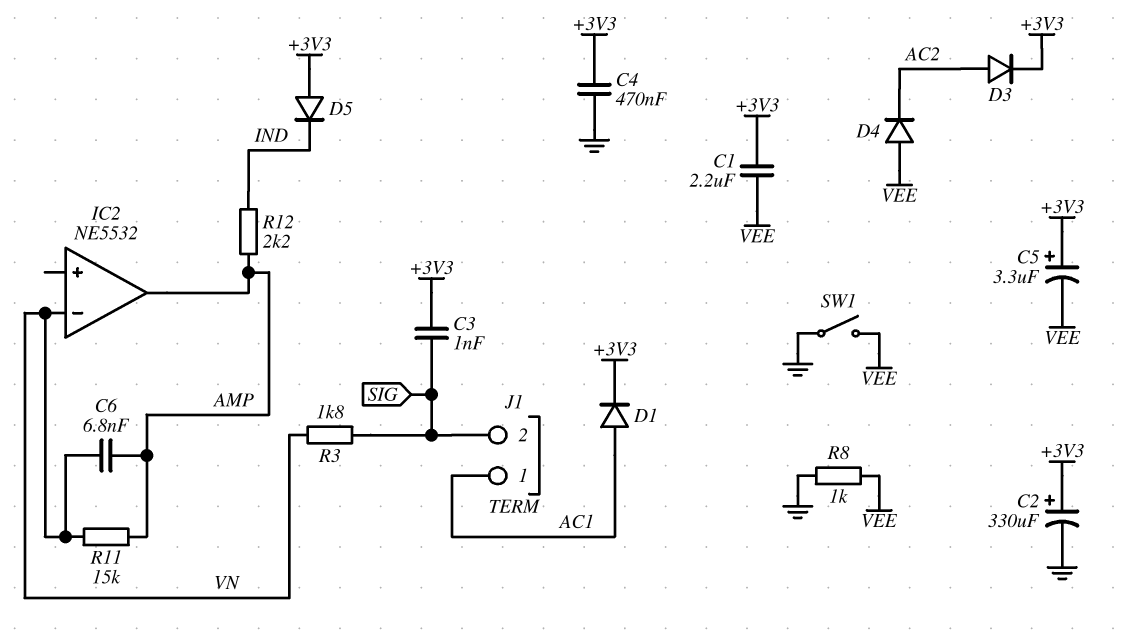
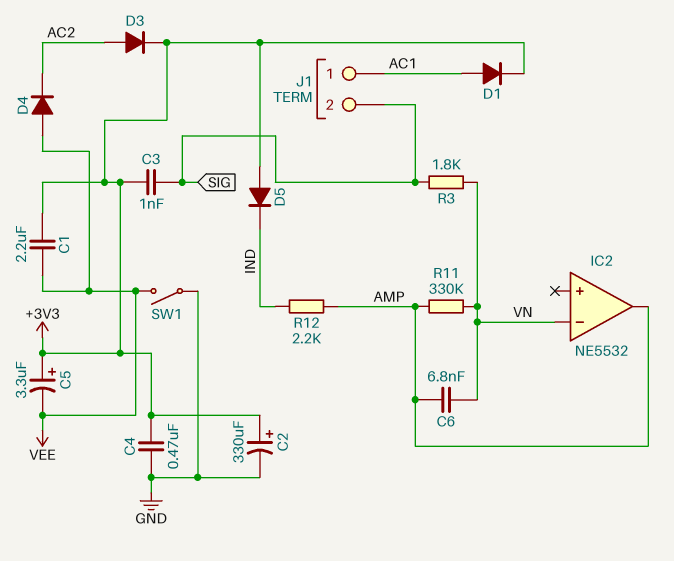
R8: 1k (GND, VEE) -> none
R11: 15k (AMP, VN) -> 330k (AMP, VN)

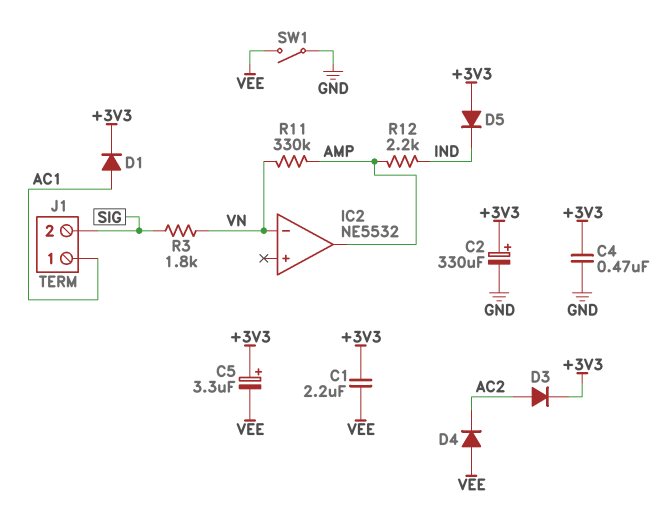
C3: 1nF (+3V3, SIG) -> none
C6: 6.8nF (AMP, VN) -> none

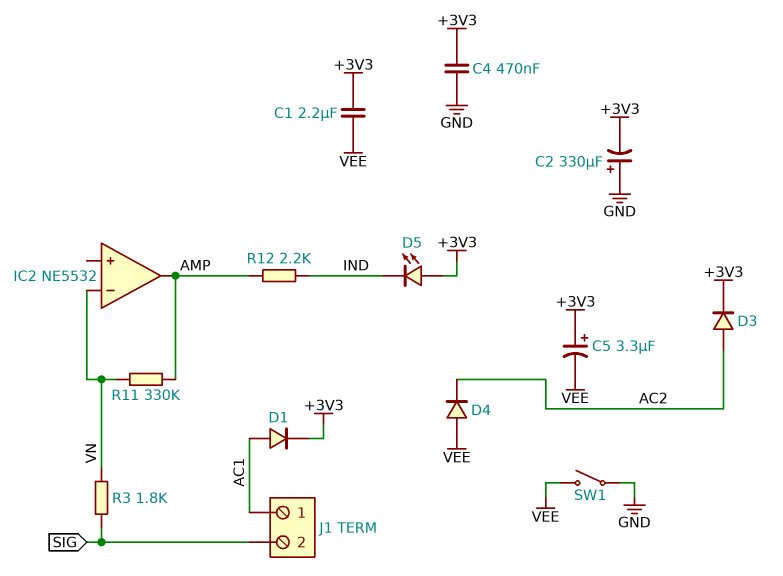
C2: 330uF (plus +3V3, minus GND) -> 330uF (plus GND, minus +3V3)
D5: diode (A +3V3, K IND) -> LED (A +3V3, K IND)

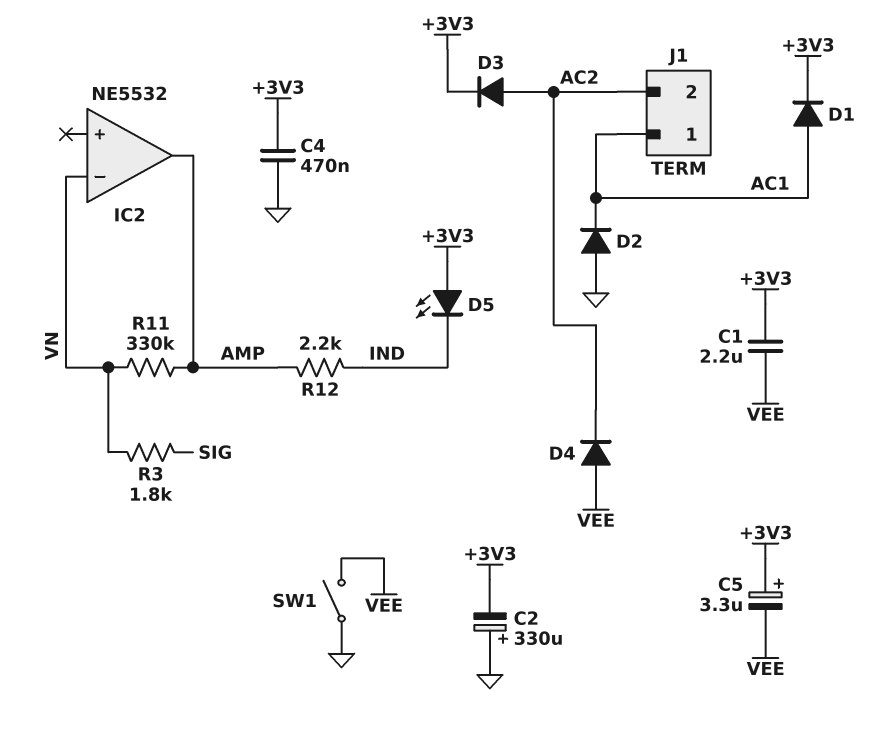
D2: none -> diode (A GND, K AC1)
J1 pin 2: SIG -> AC2

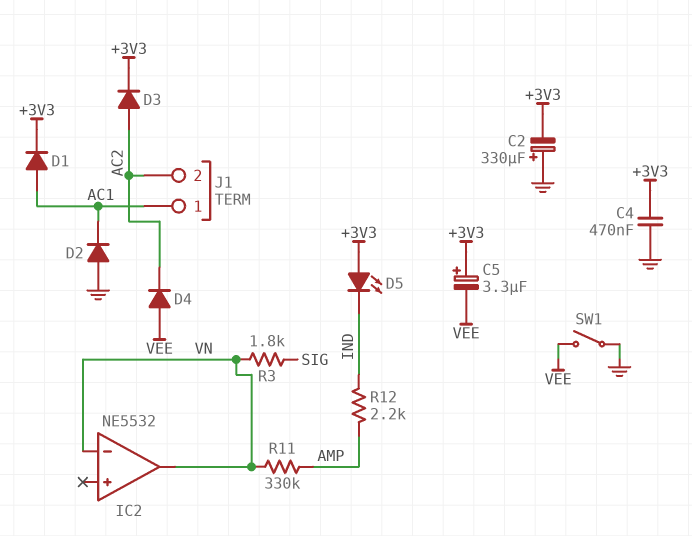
C1: 2.2uF (+3V3, VEE) -> none
IC2 pin out: AMP -> VN

